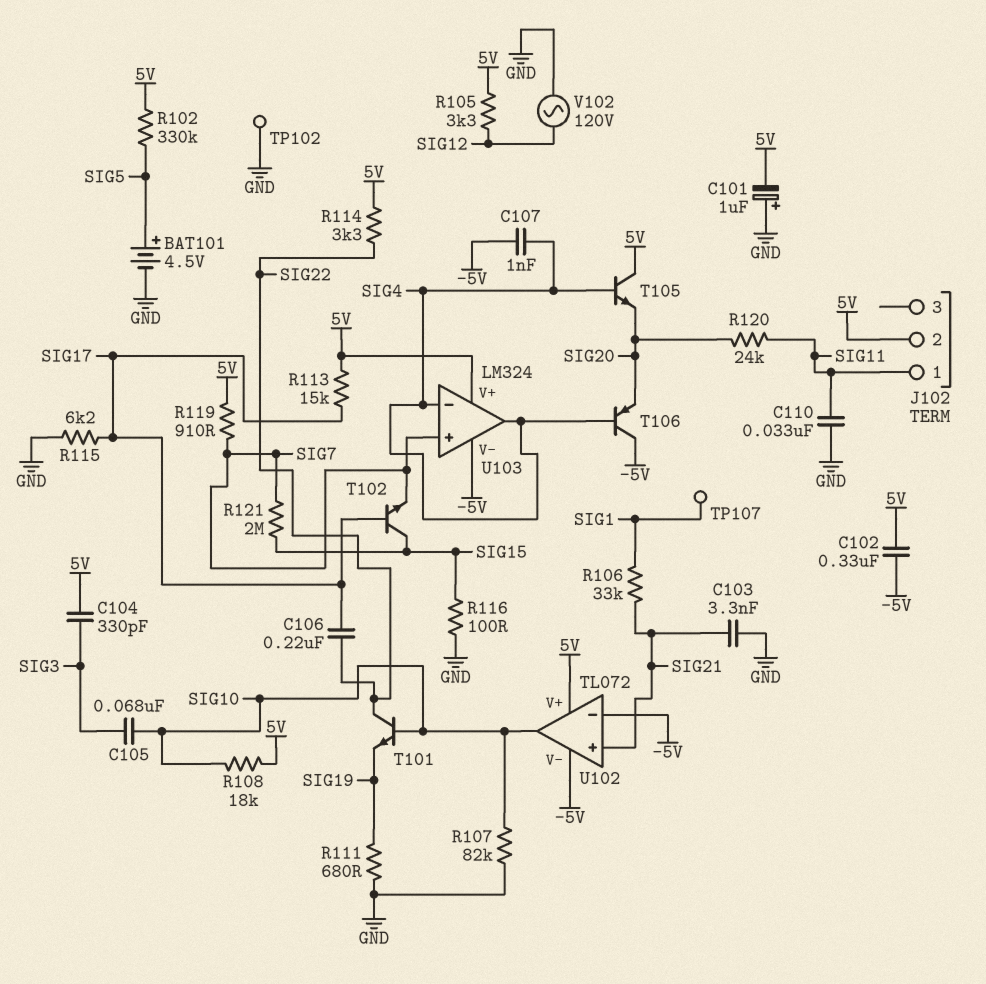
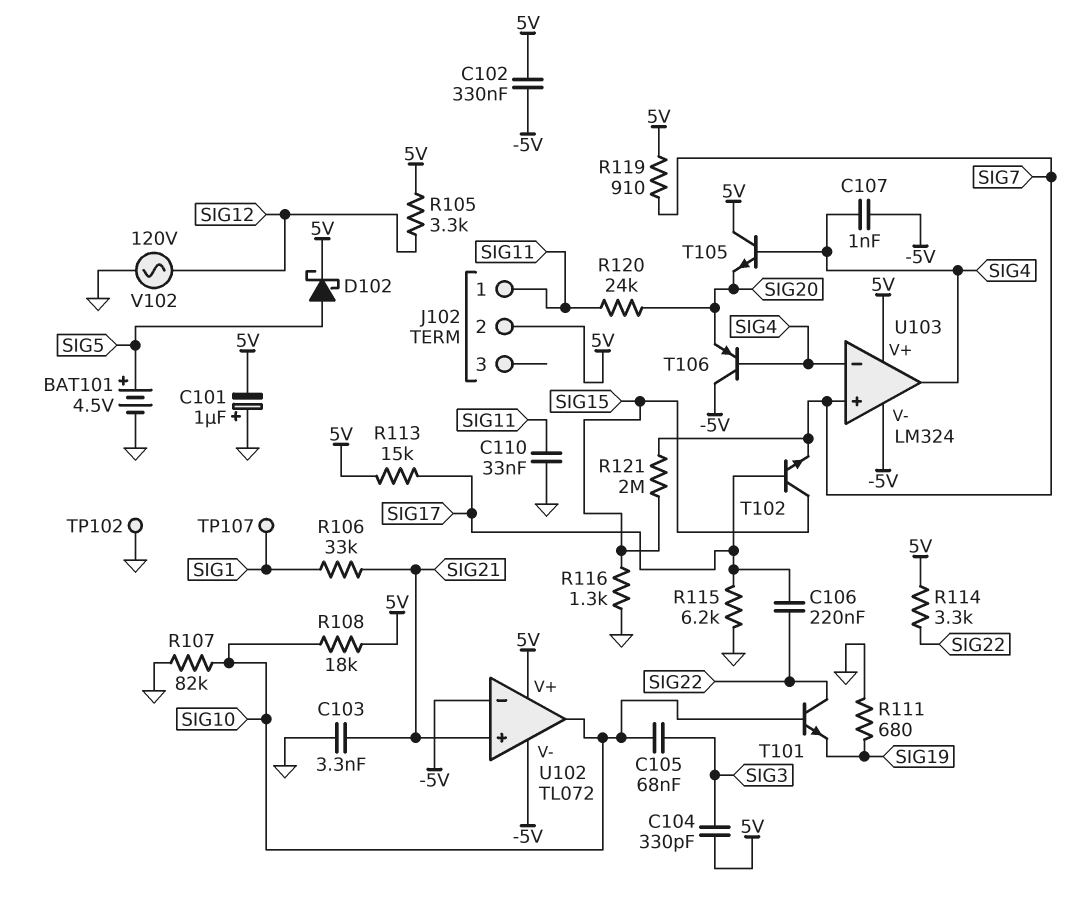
D102: none -> schottky (A SIG5, K 5V)
R102: 330k (5V, SIG5) -> none
R116: 100 (GND, SIG15) -> 1.3k (GND, SIG15)

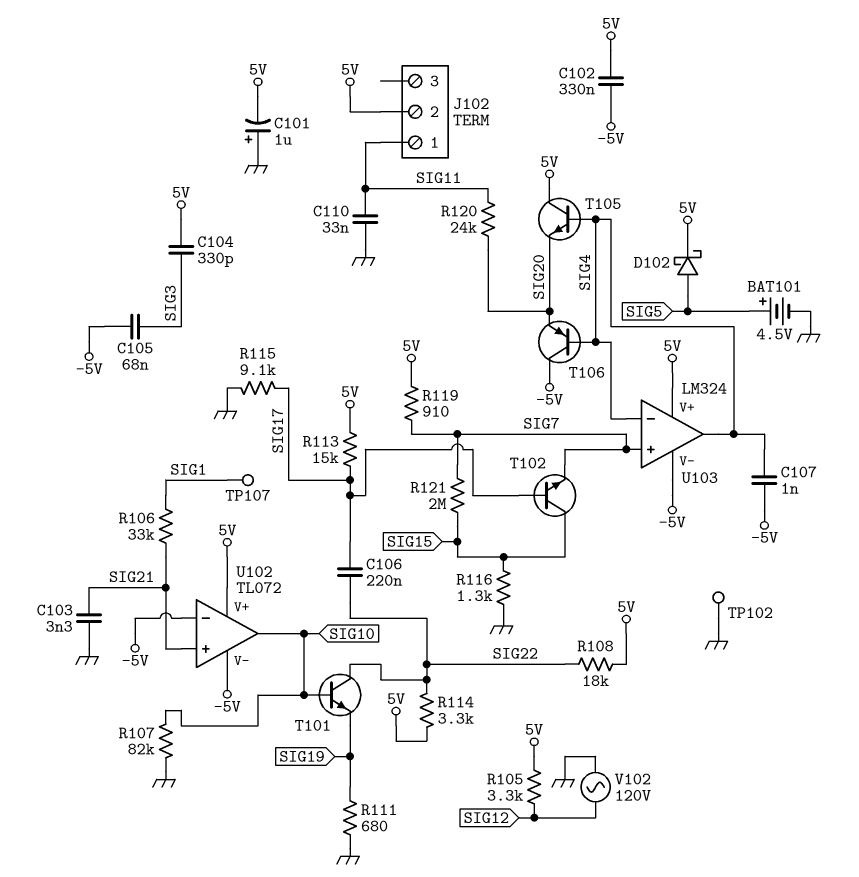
C105: 68nF (SIG3, SIG10) -> 68nF (-5V, SIG3)
R108: 18k (5V, SIG10) -> 18k (5V, SIG22)
R115: 6.2k (GND, SIG17) -> 9.1k (GND, SIG17)

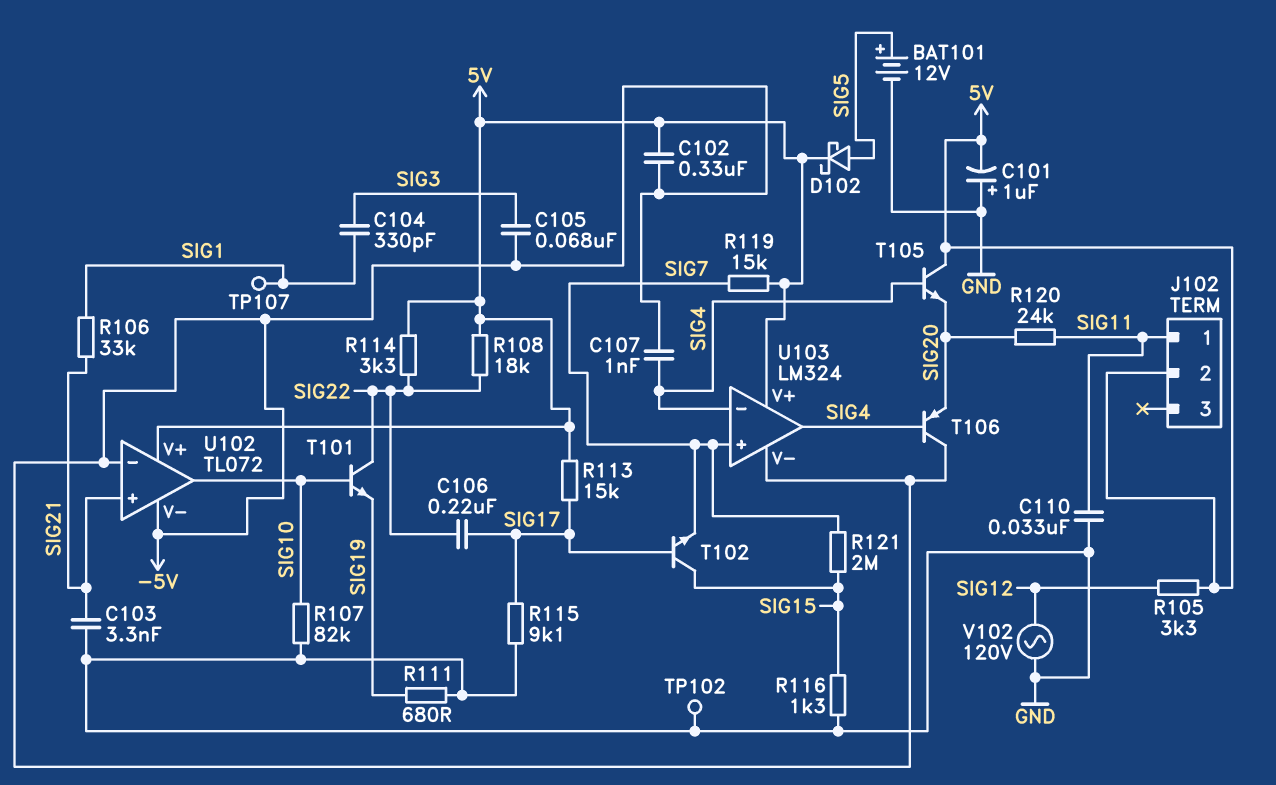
BAT101: 4.5V (plus SIG5, minus GND) -> 12V (plus SIG5, minus GND)
C104: 330pF (5V, SIG3) -> 330pF (SIG1, SIG3)
R119: 910 (5V, SIG7) -> 15k (5V, SIG7)

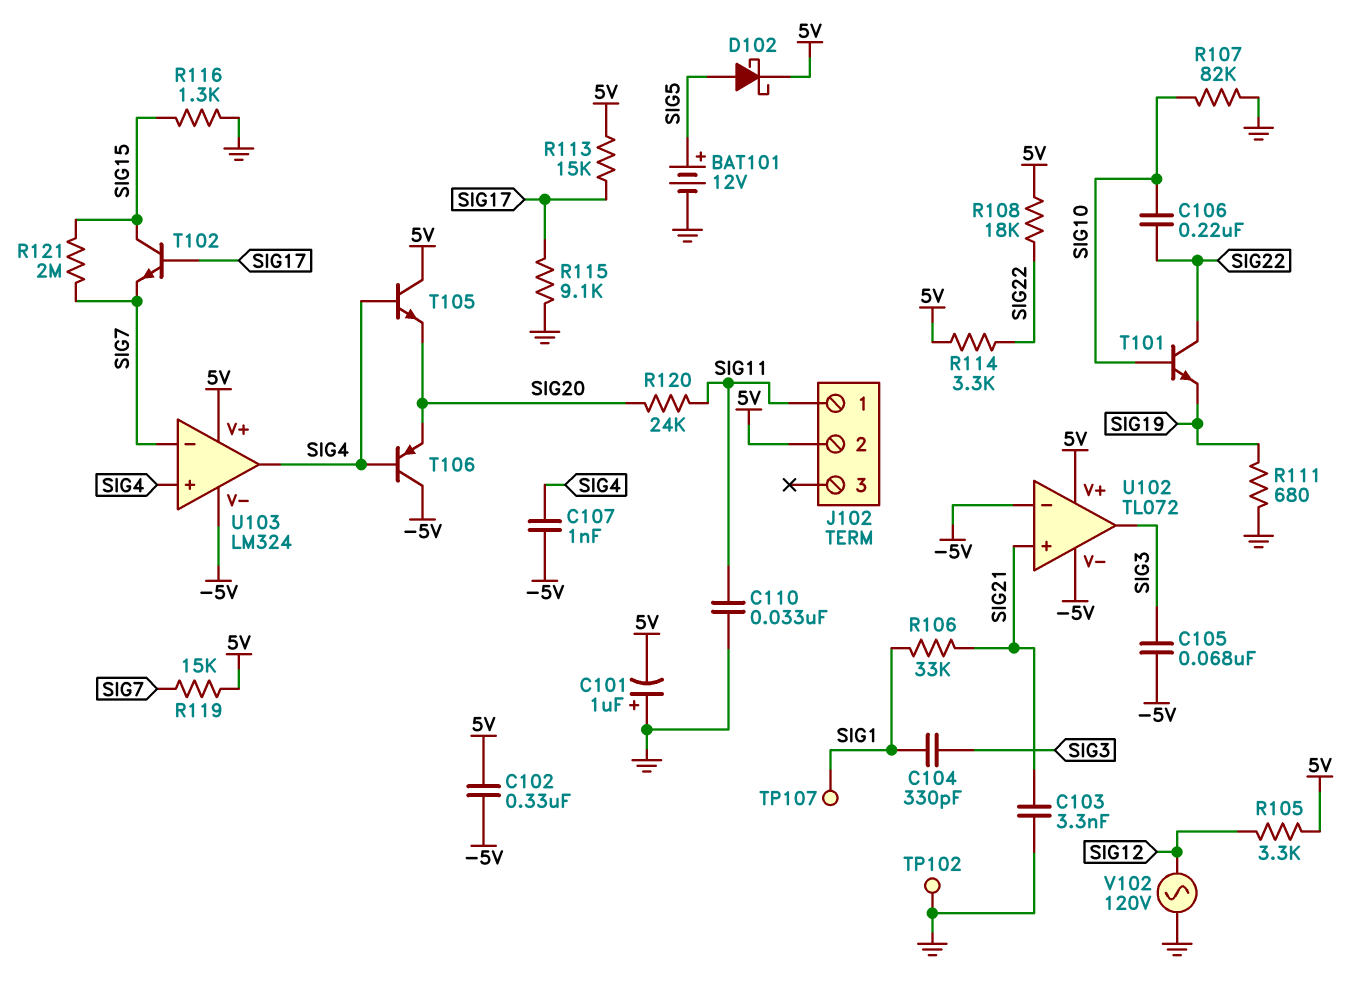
C106: 220nF (SIG17, SIG22) -> 220nF (SIG10, SIG22)
U102 pin out: SIG10 -> SIG3
U103 pin in+: SIG7 -> SIG4
U103 pin in-: SIG4 -> SIG7

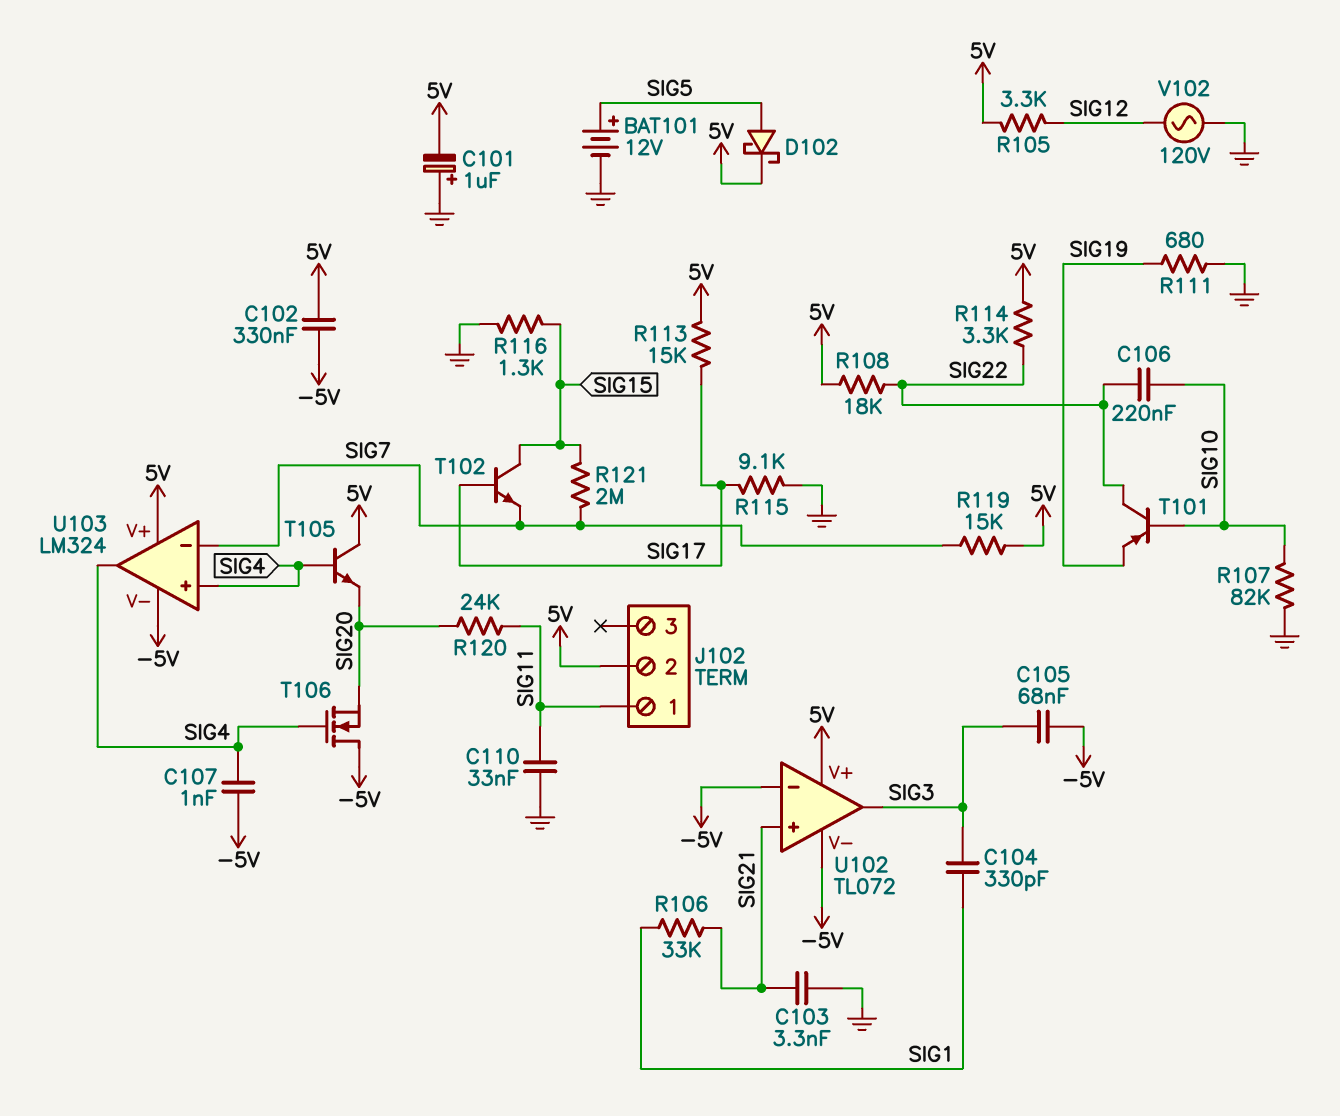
T101: NPN (B SIG10, C SIG22, E SIG19) -> PNP (B SIG10, C SIG22, E SIG19)
T106: PNP (B SIG4, C -5V, E SIG20) -> NMOS (G SIG4, D -5V, S SIG20)
TP102: test point (GND) -> none
TP107: test point (SIG1) -> none

